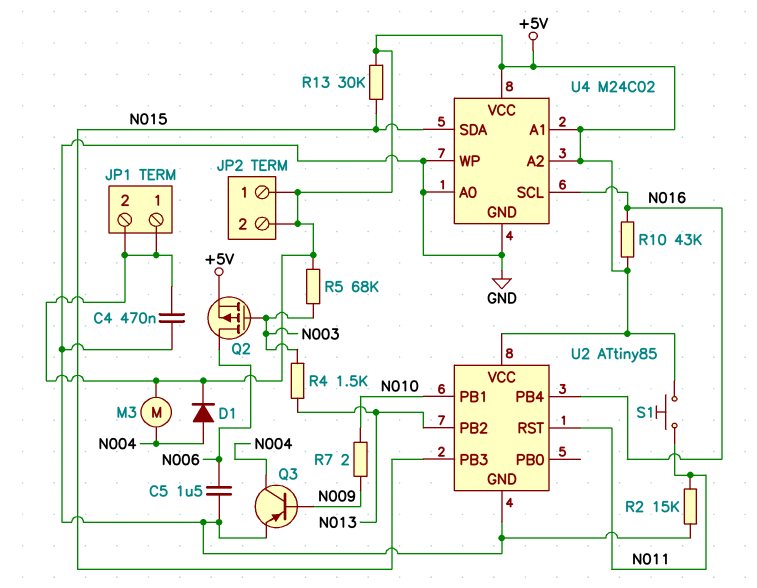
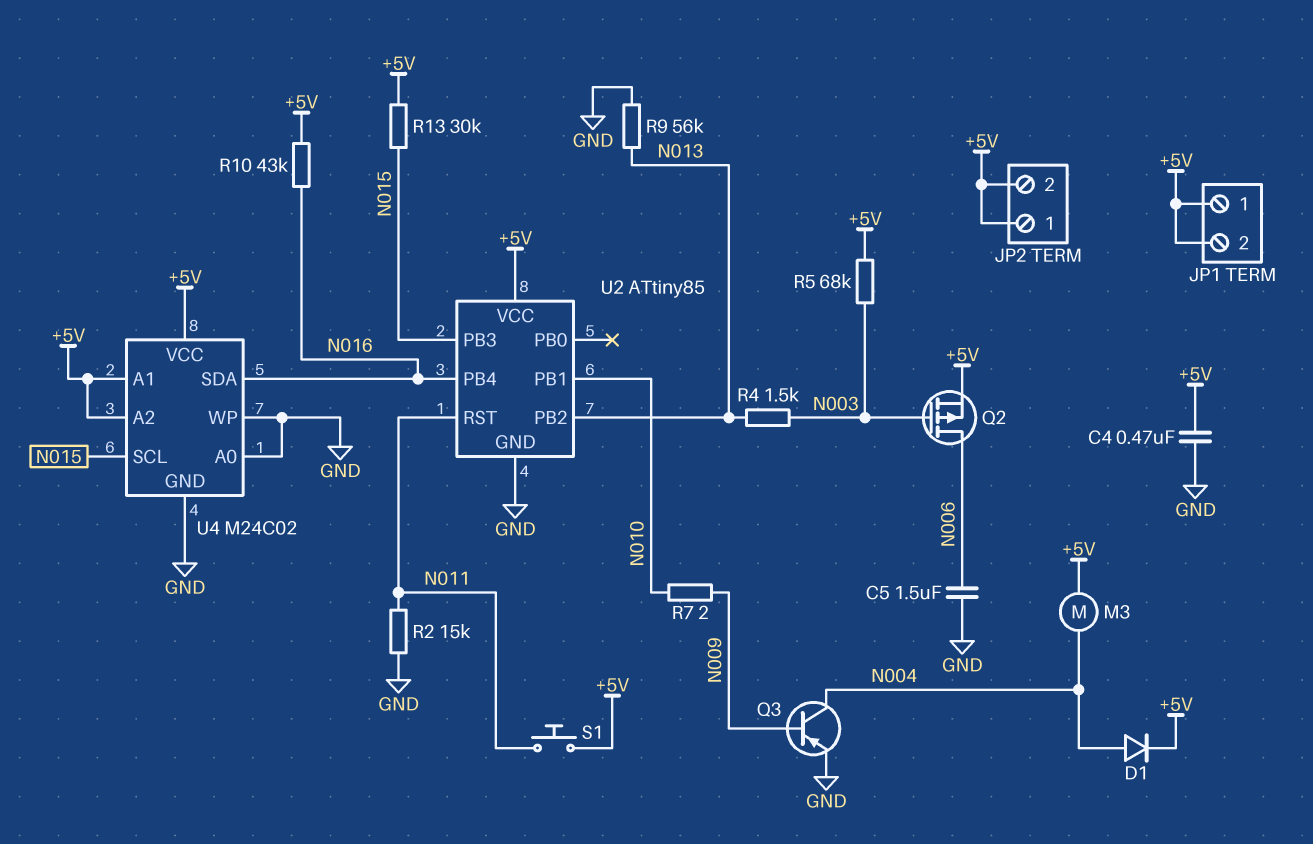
R9: none -> 56k (GND, N013)
U4 pin SCL: N016 -> N015
U4 pin SDA: N015 -> N016

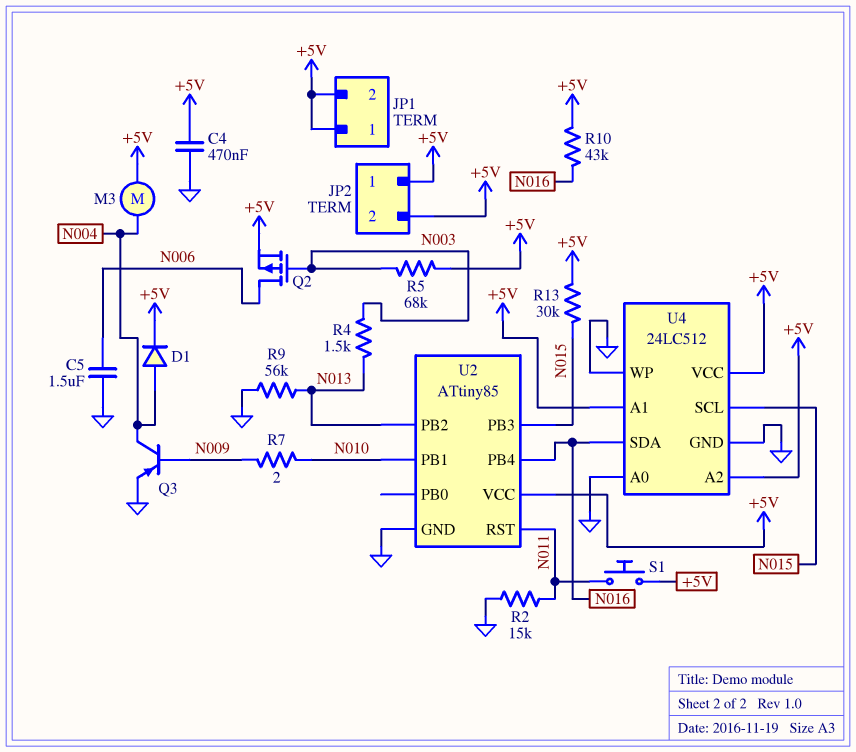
U4: M24C02 -> 24LC512

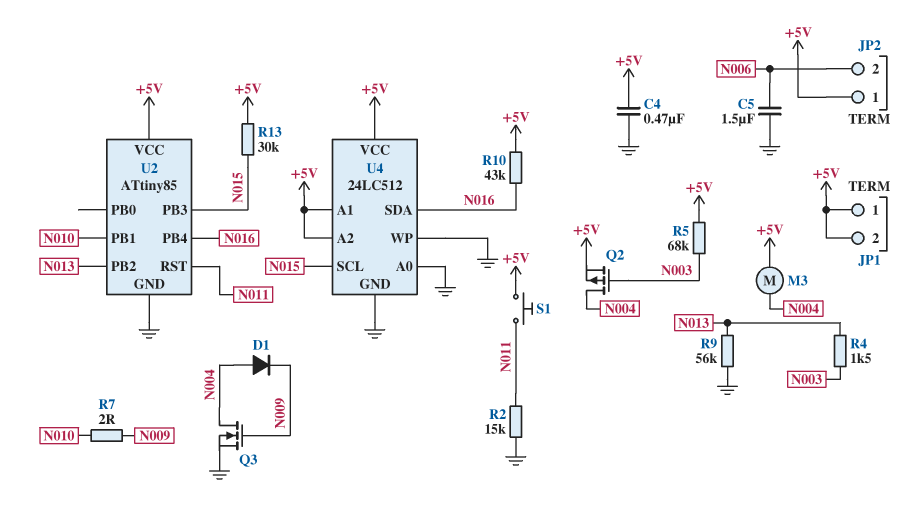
D1: diode (A N004, K +5V) -> diode (A N004, K N009)
JP2 pin 2: +5V -> N006
Q2: PMOS (G N003, D N006, S +5V) -> PMOS (G N003, D N004, S +5V)
Q3: PNP (B N009, C N004, E GND) -> NMOS (G N009, D N004, S GND)

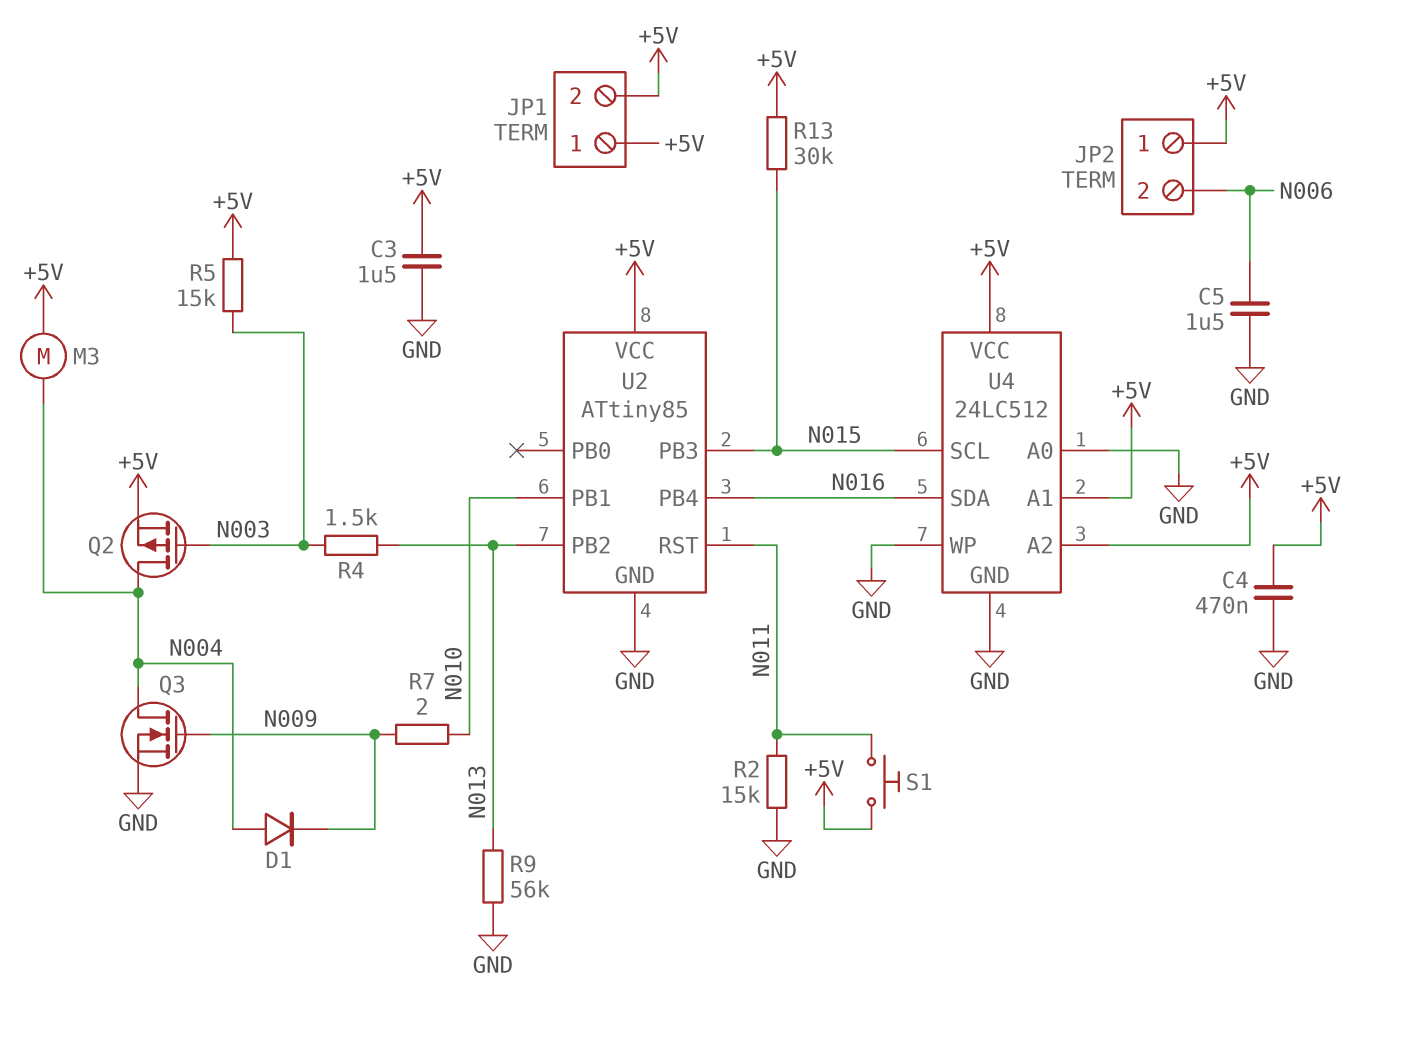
C3: none -> 1.5uF (+5V, GND)
R5: 68k (+5V, N003) -> 15k (+5V, N003)
R10: 43k (+5V, N016) -> none

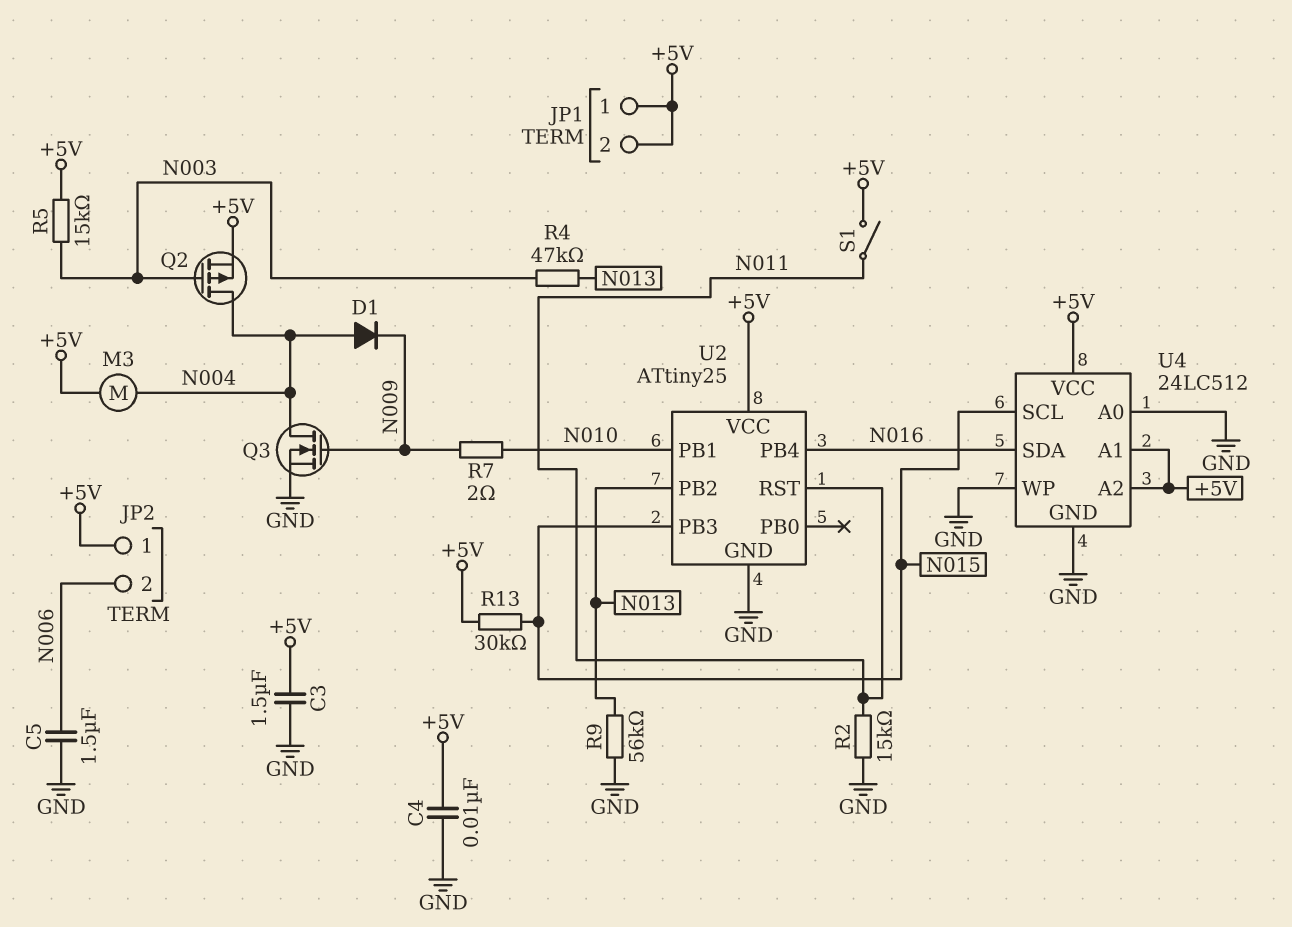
C4: 470nF (+5V, GND) -> 10nF (+5V, GND)
R4: 1.5k (N003, N013) -> 47k (N003, N013)
S1: button (+5V, N011) -> switch (+5V, N011)
U2: ATtiny85 -> ATtiny25

